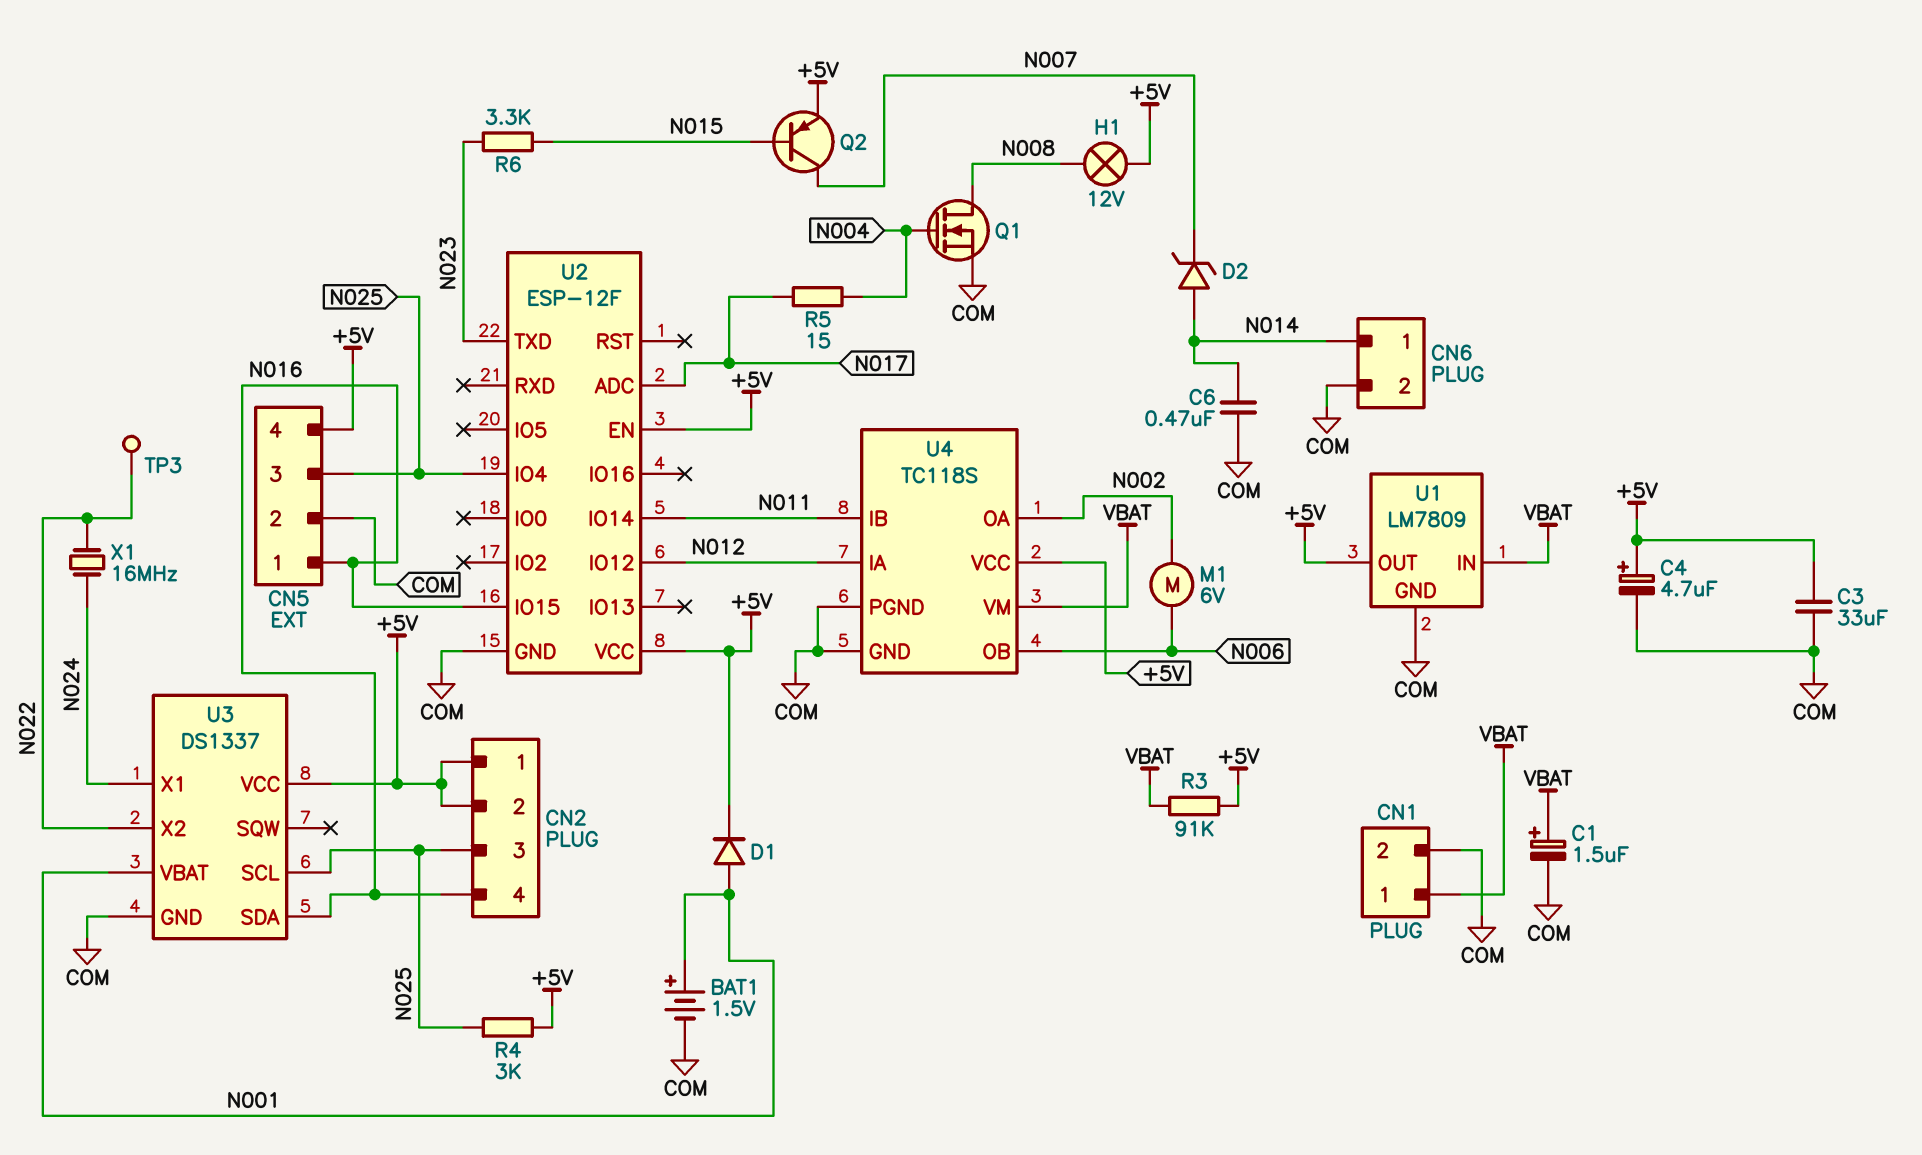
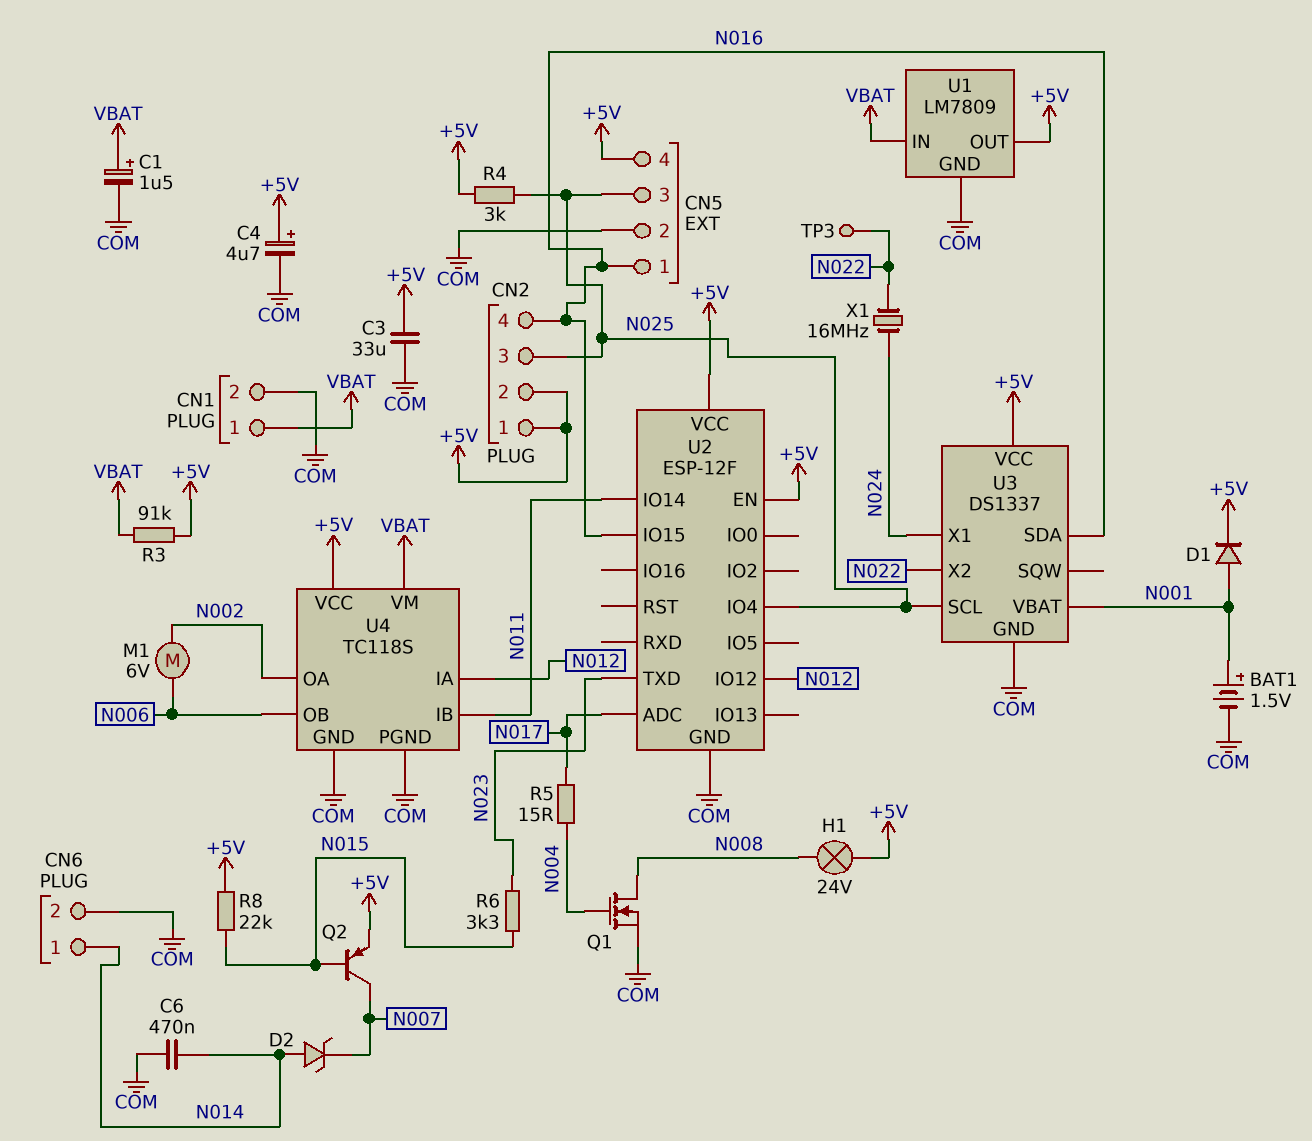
H1: lamp 12V (+5V, N008) -> lamp 24V (+5V, N008)
R8: none -> 22k (+5V, N015)

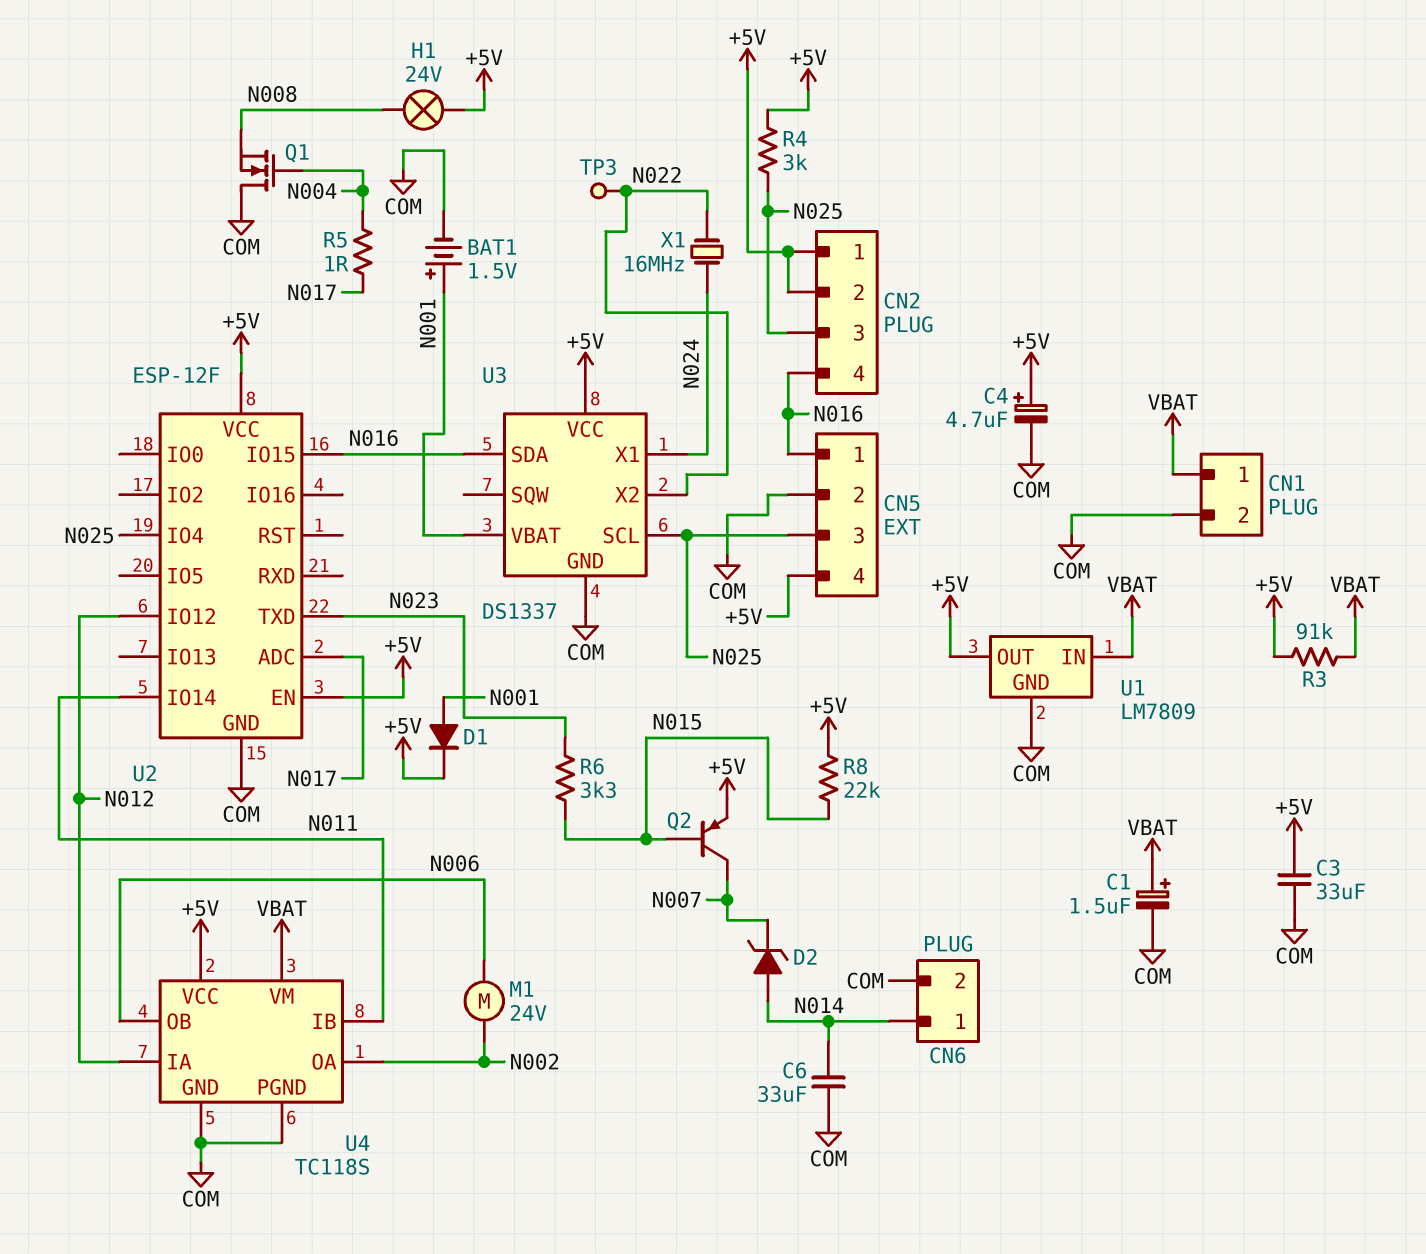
C6: 470nF (COM, N014) -> 33uF (COM, N014)
M1: motor 6V (N002, N006) -> motor 24V (N002, N006)
Q1: NMOS (G N004, D N008, S COM) -> NMOS (G N004, D COM, S N008)
R5: 15 (N004, N017) -> 1 (N004, N017)

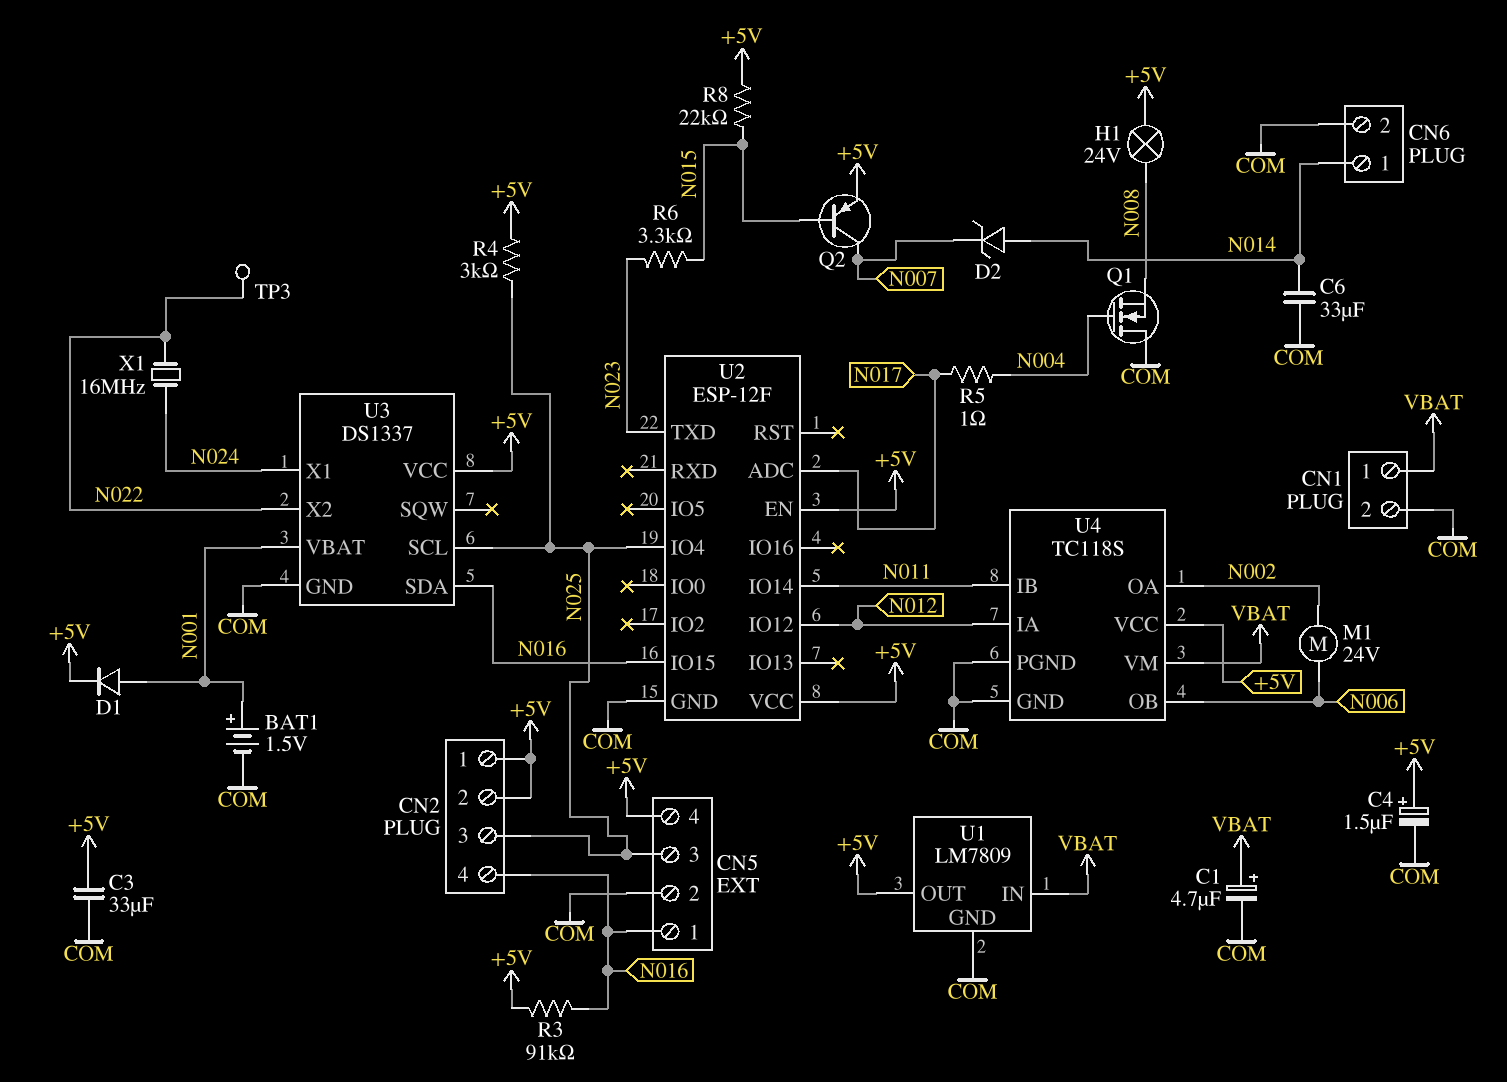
C1: 1.5uF (plus VBAT, minus COM) -> 4.7uF (plus VBAT, minus COM)
C4: 4.7uF (plus +5V, minus COM) -> 1.5uF (plus +5V, minus COM)
R3: 91k (+5V, VBAT) -> 91k (+5V, N016)

